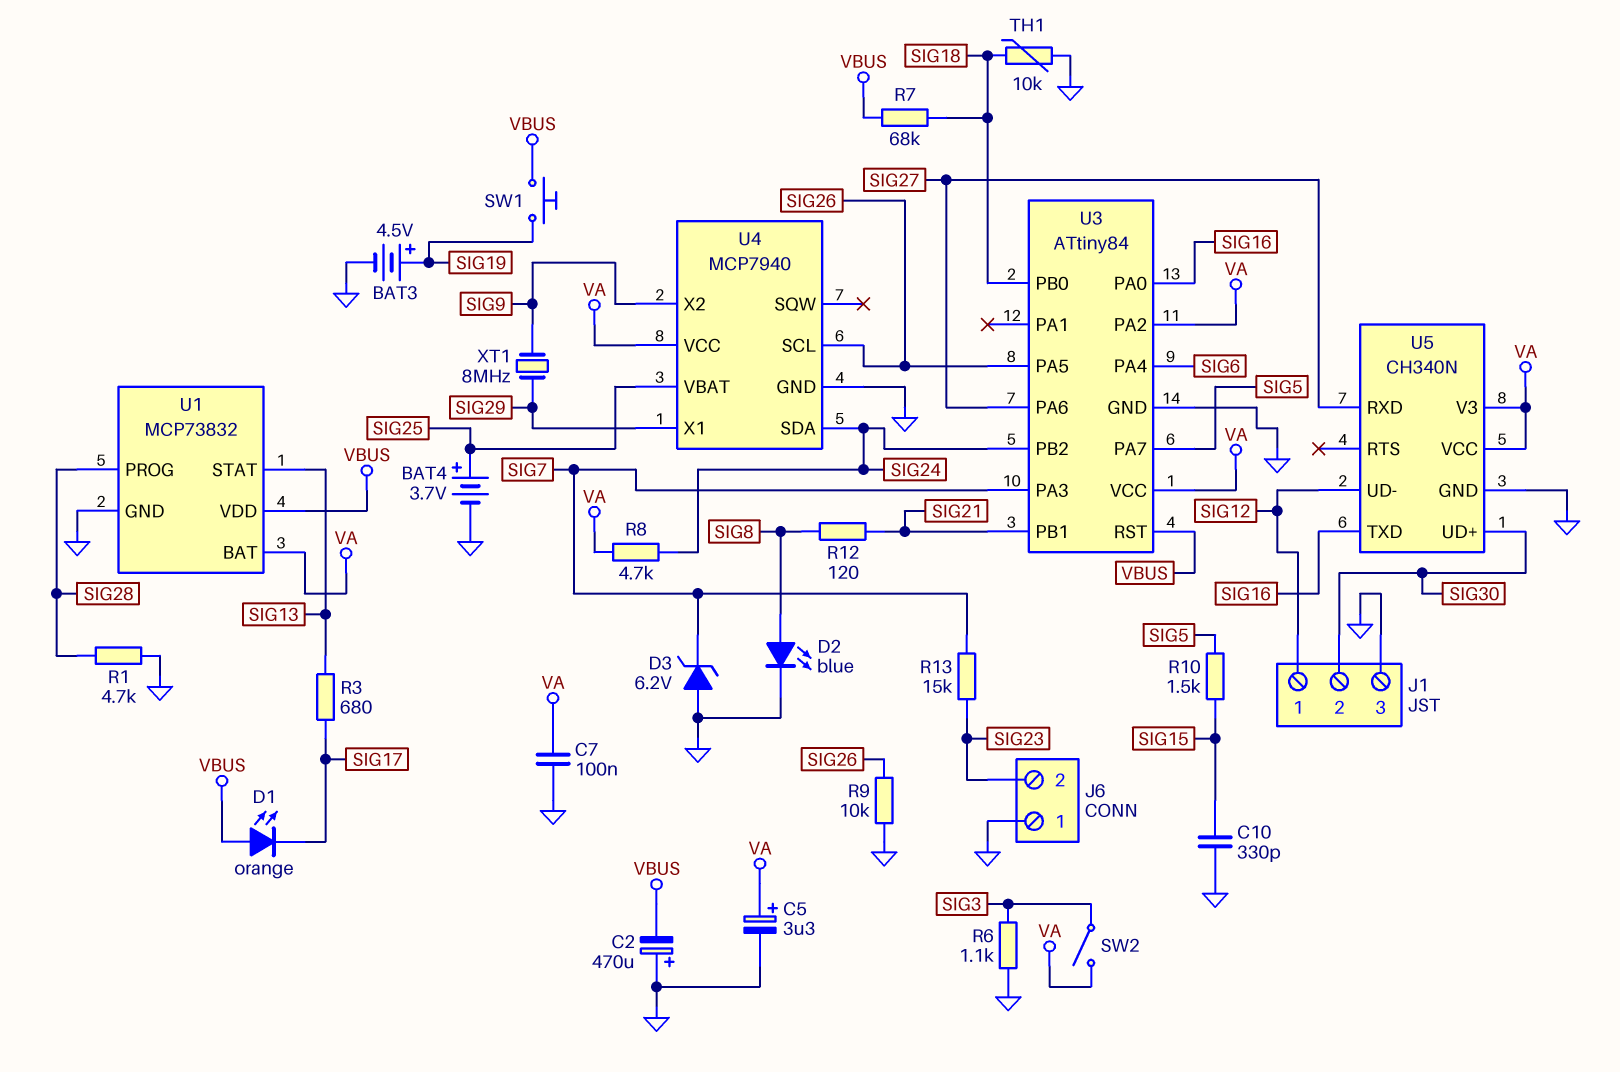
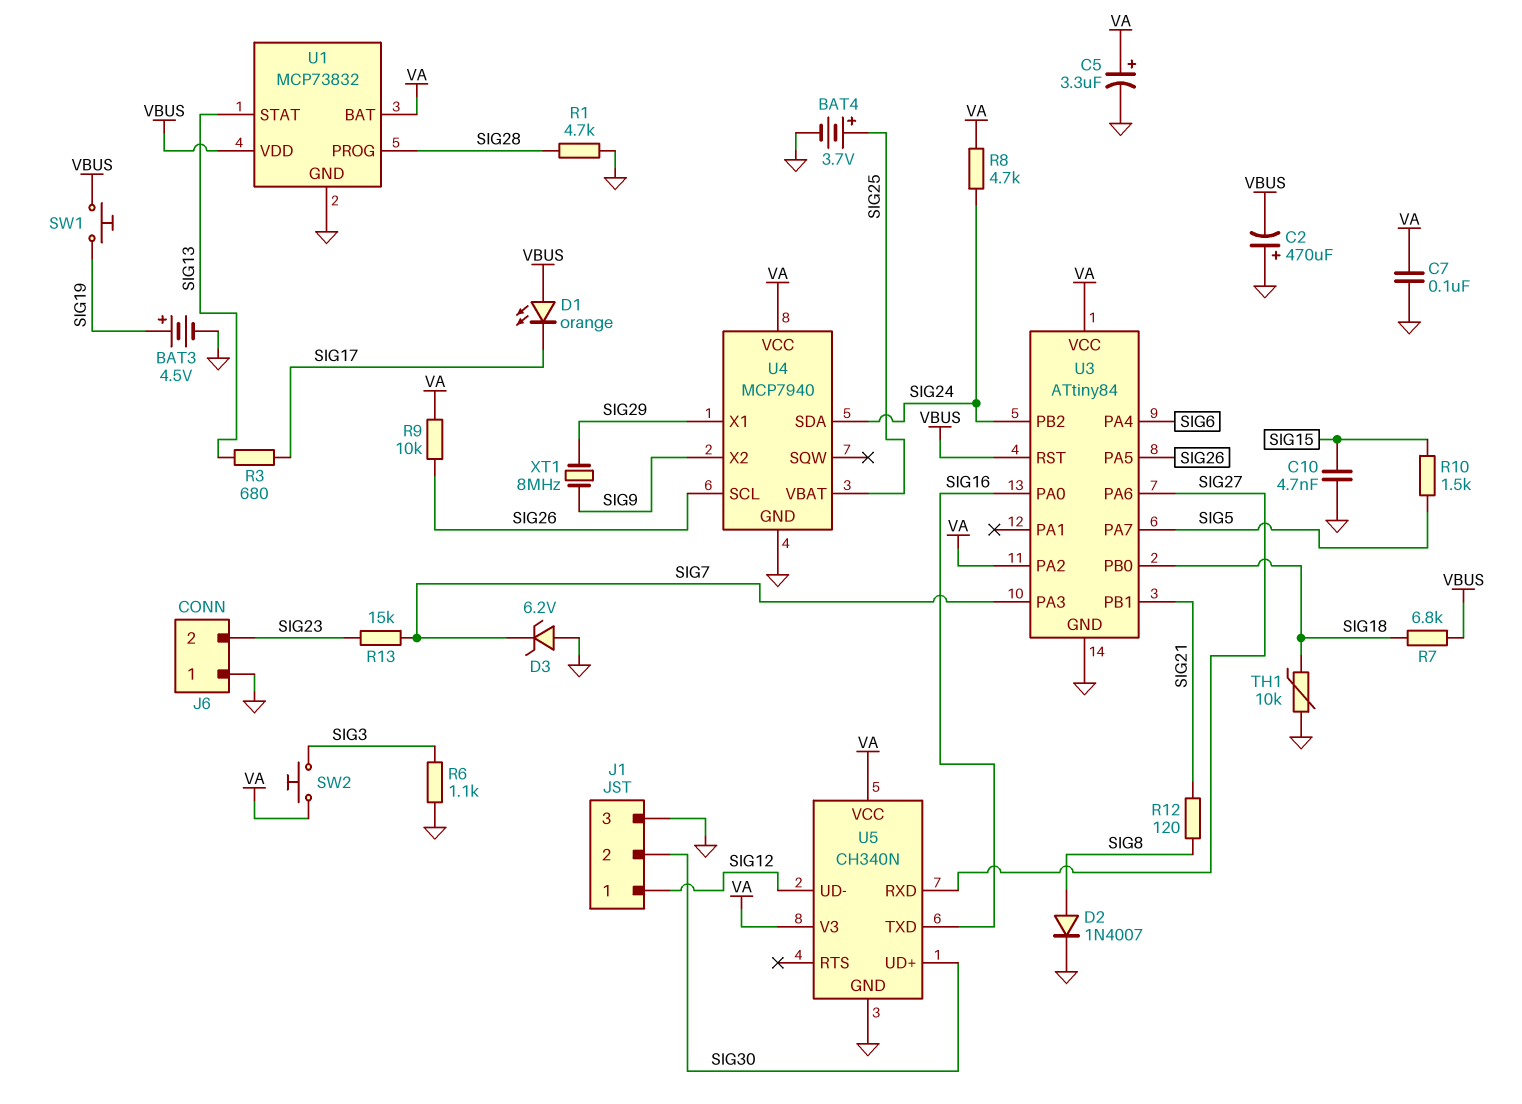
C10: 330pF (GND, SIG15) -> 4.7nF (GND, SIG15)
D2: LED blue (A SIG8, K GND) -> diode 1N4007 (A SIG8, K GND)
R7: 68k (SIG18, VBUS) -> 6.8k (SIG18, VBUS)
R9: 10k (GND, SIG26) -> 10k (SIG26, VA)
SW2: switch (SIG3, VA) -> button (SIG3, VA)

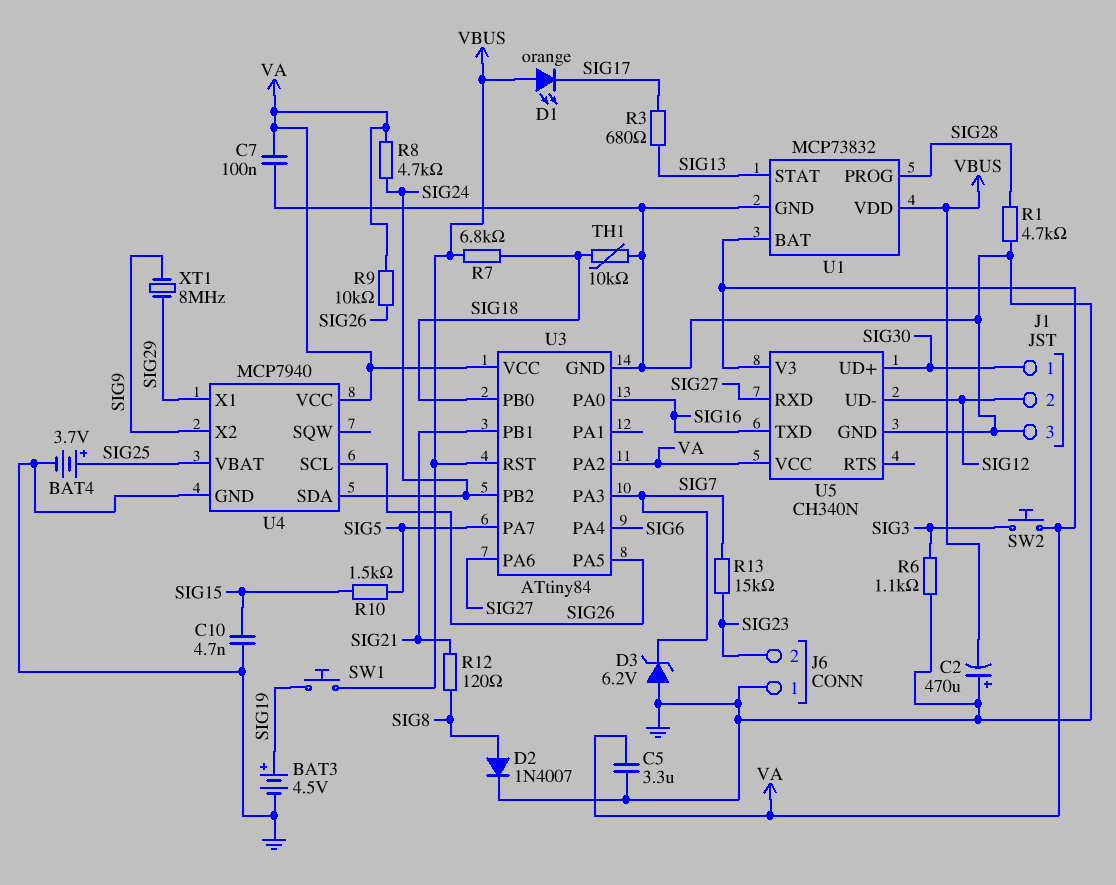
C5: 3.3uF (plus VA, minus GND) -> 3.3uF (GND, VA)
J1 pin 1: SIG12 -> SIG30
J1 pin 2: SIG30 -> SIG12

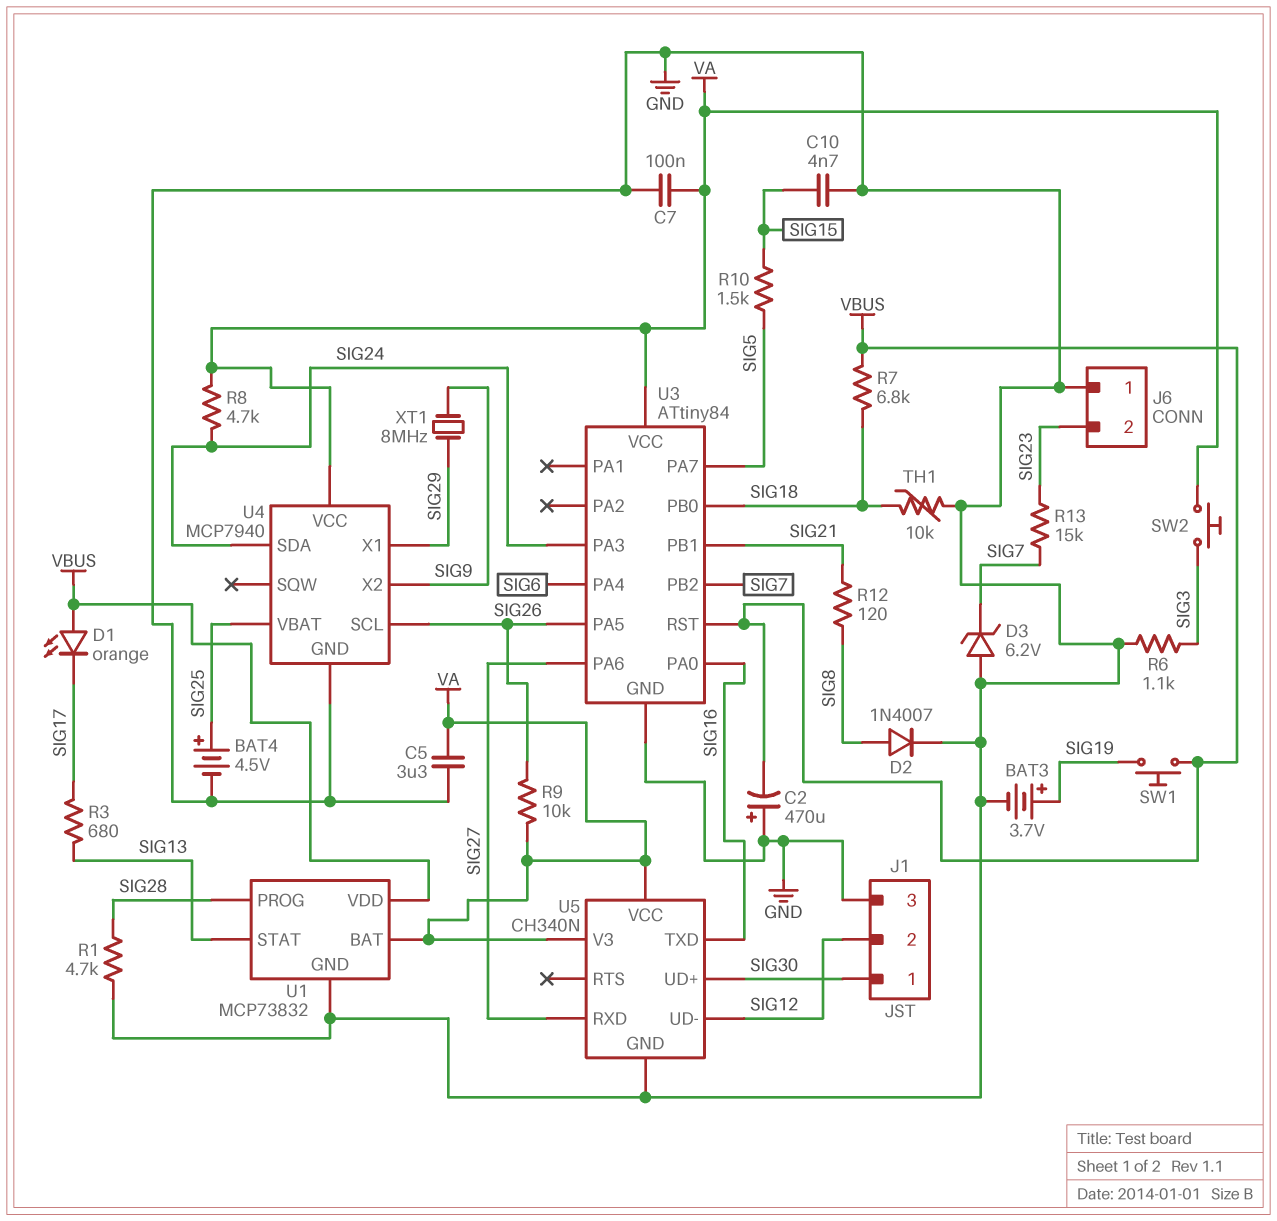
BAT3: 4.5V (plus SIG19, minus GND) -> 3.7V (plus SIG19, minus GND)
BAT4: 3.7V (plus SIG25, minus GND) -> 4.5V (plus SIG25, minus GND)
U3 pin PA2: VA -> none
U3 pin PA3: SIG7 -> SIG24
U3 pin PB2: SIG24 -> SIG7

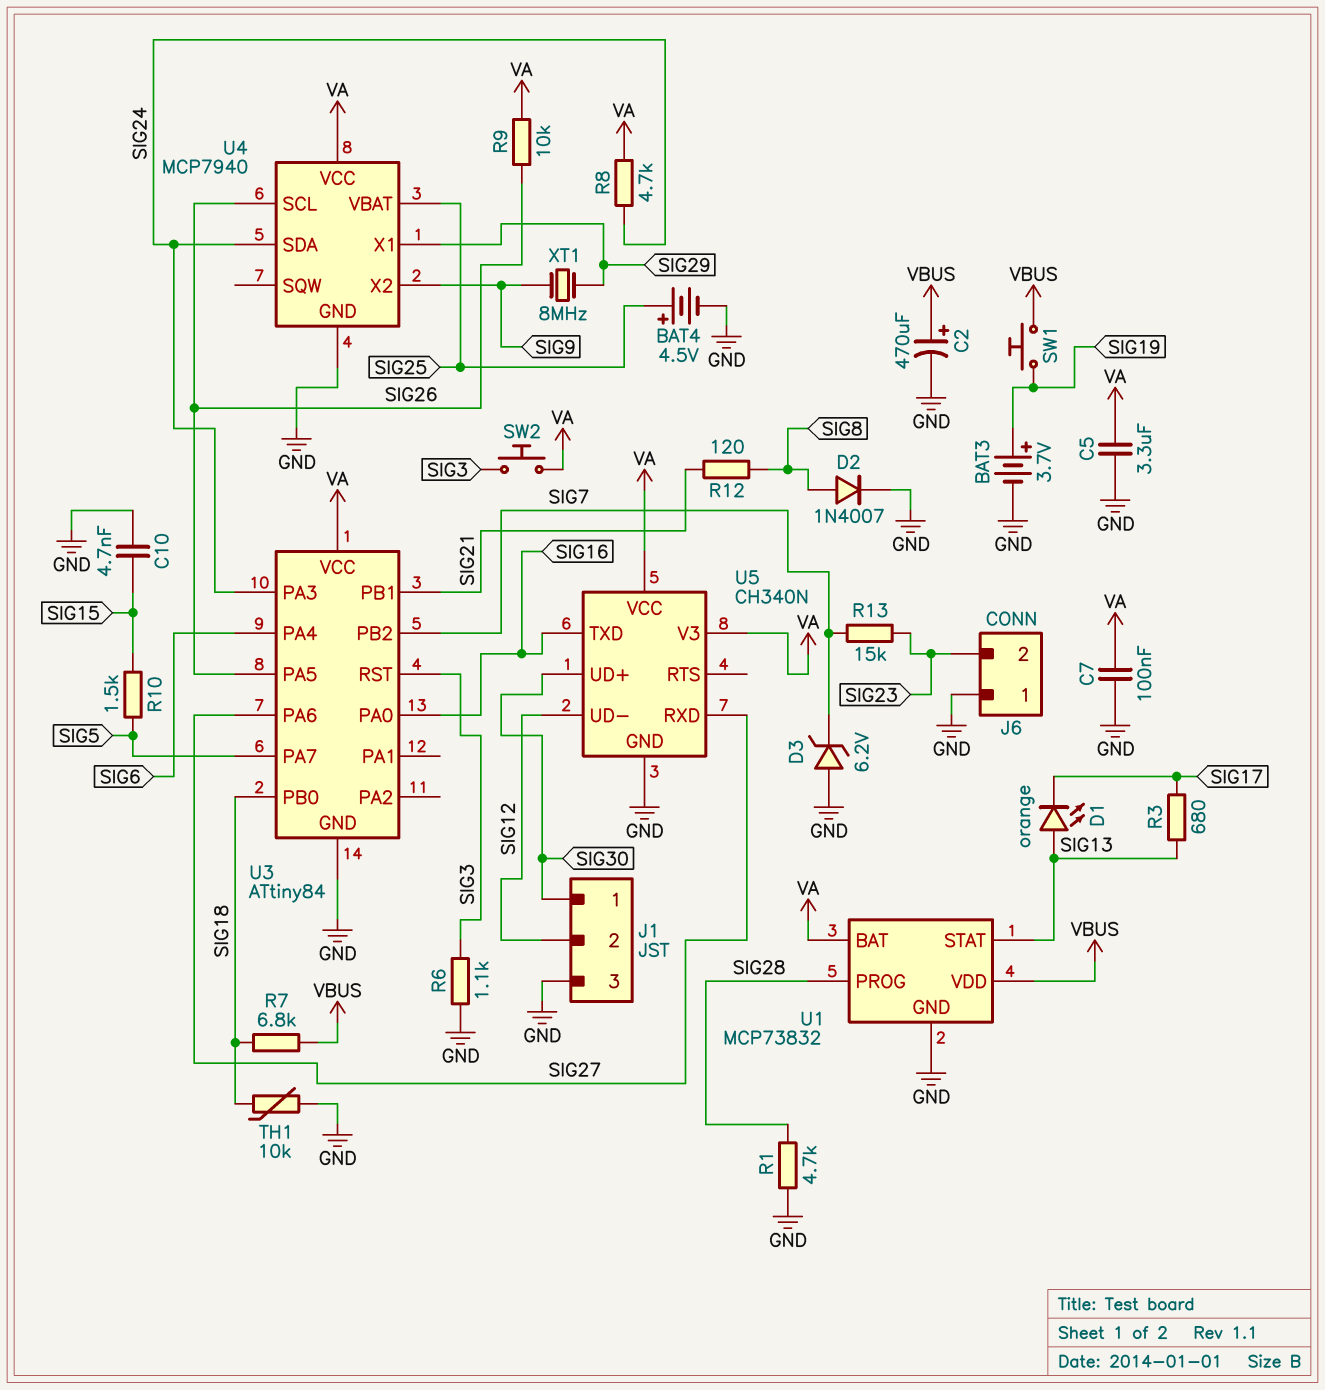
C2: 470uF (plus GND, minus VBUS) -> 470uF (plus VBUS, minus GND)
D1: LED orange (A VBUS, K SIG17) -> LED orange (A SIG13, K SIG17)
U3 pin RST: VBUS -> SIG3

